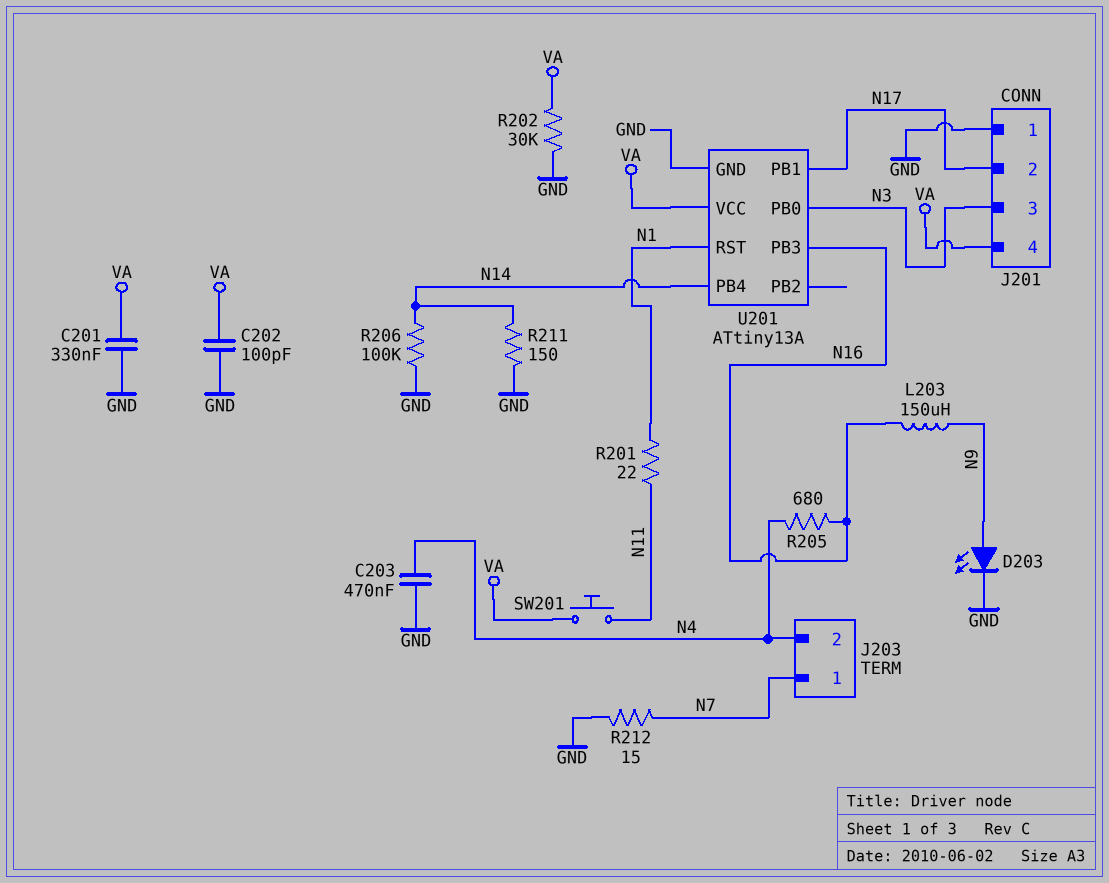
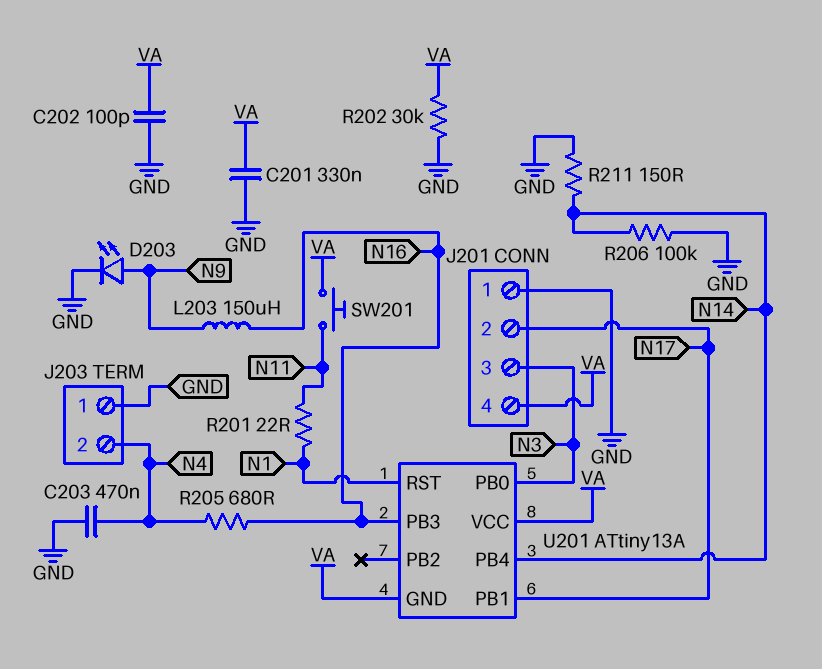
J203 pin 1: N7 -> GND
R212: 15 (GND, N7) -> none
U201 pin GND: GND -> VA

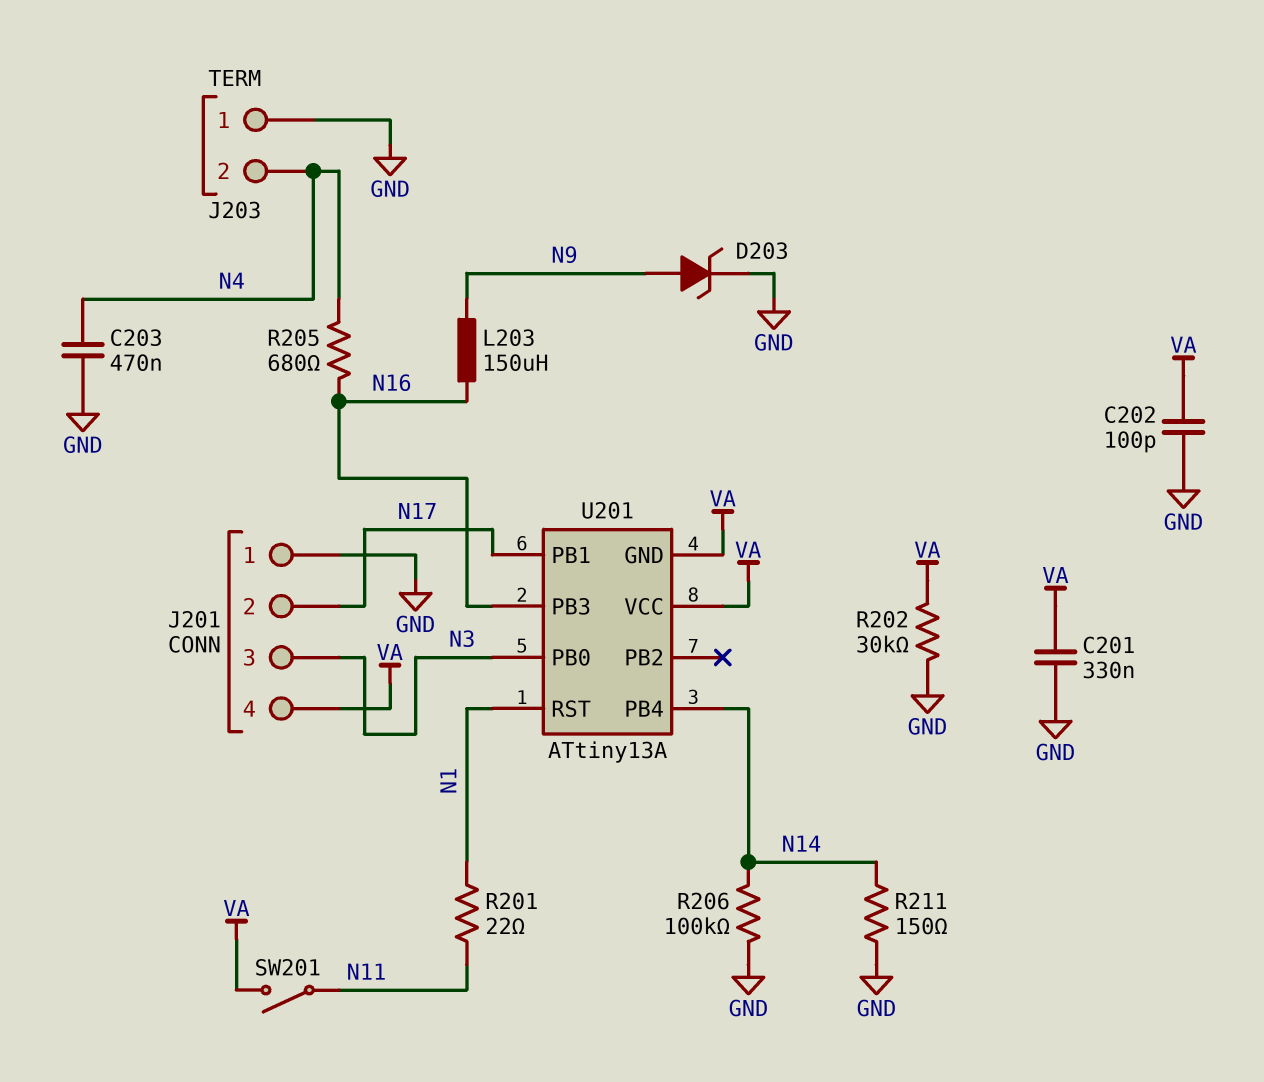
D203: LED (A N9, K GND) -> zener (A N9, K GND)
SW201: button (N11, VA) -> switch (N11, VA)

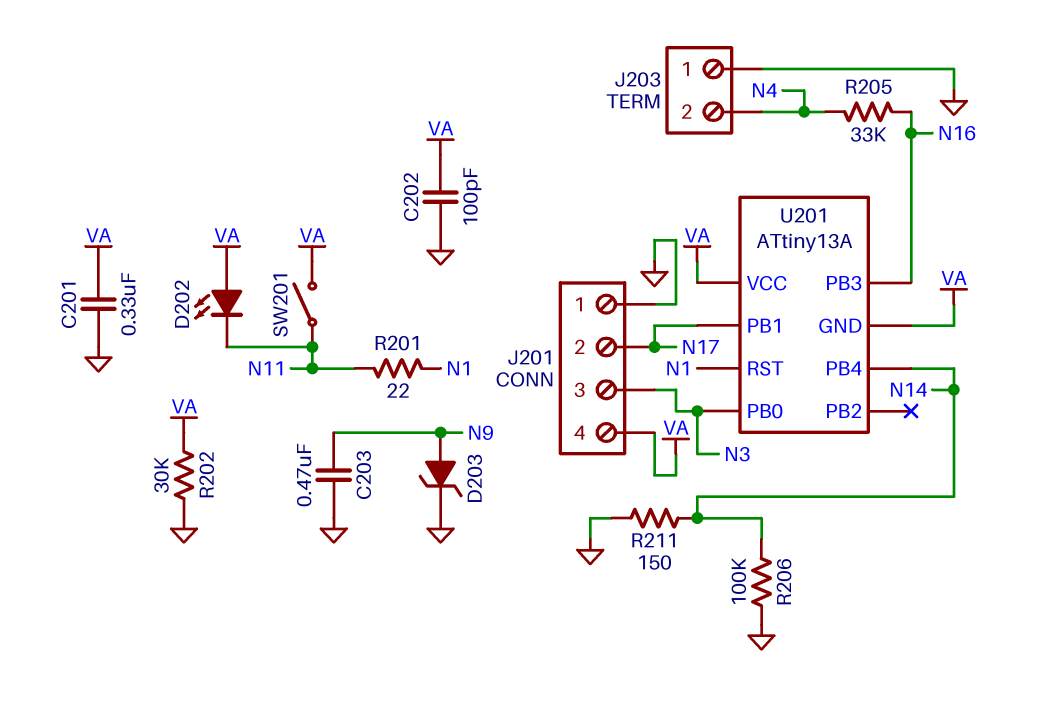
C203: 470nF (GND, N4) -> 470nF (GND, N9)
D202: none -> LED (A VA, K N11)
L203: 150uH (N9, N16) -> none
R205: 680 (N4, N16) -> 33k (N4, N16)

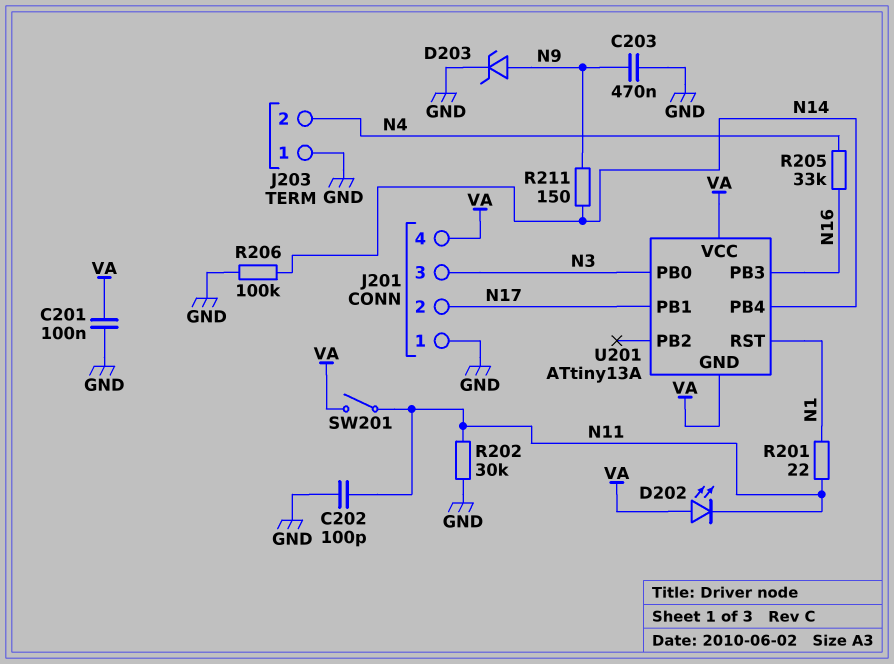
C201: 330nF (GND, VA) -> 100nF (GND, VA)
C202: 100pF (GND, VA) -> 100pF (GND, N11)
R202: 30k (GND, VA) -> 30k (GND, N11)
R211: 150 (GND, N14) -> 150 (N9, N14)

